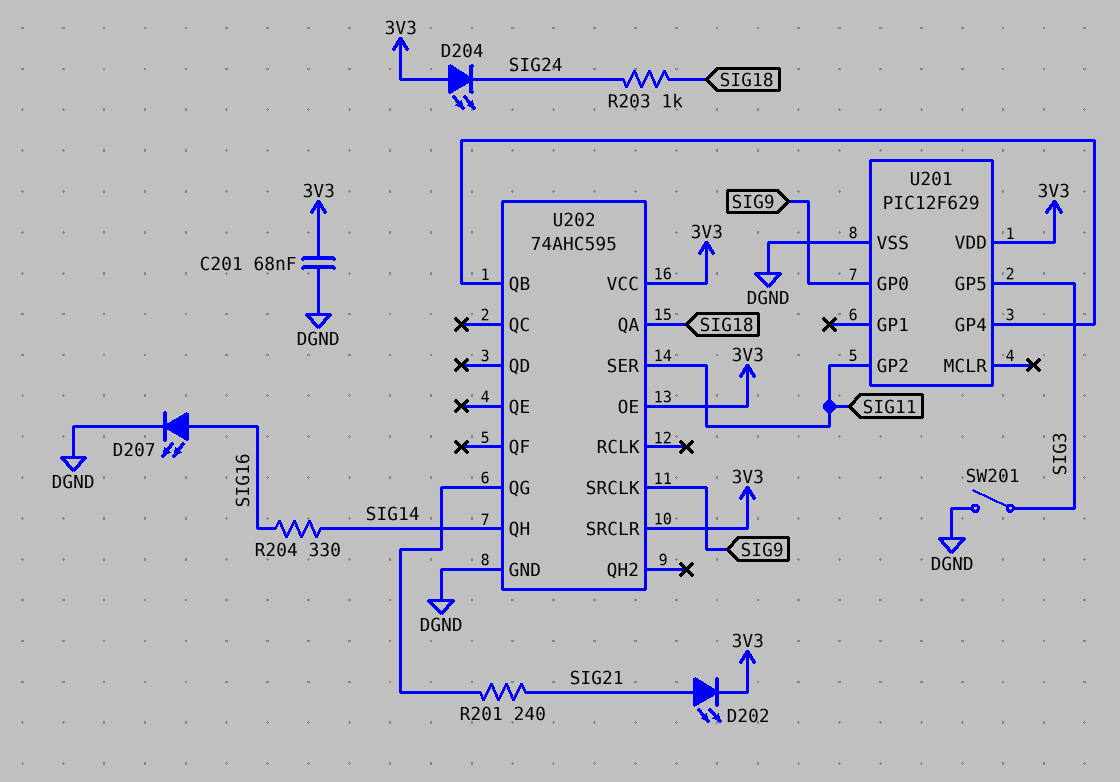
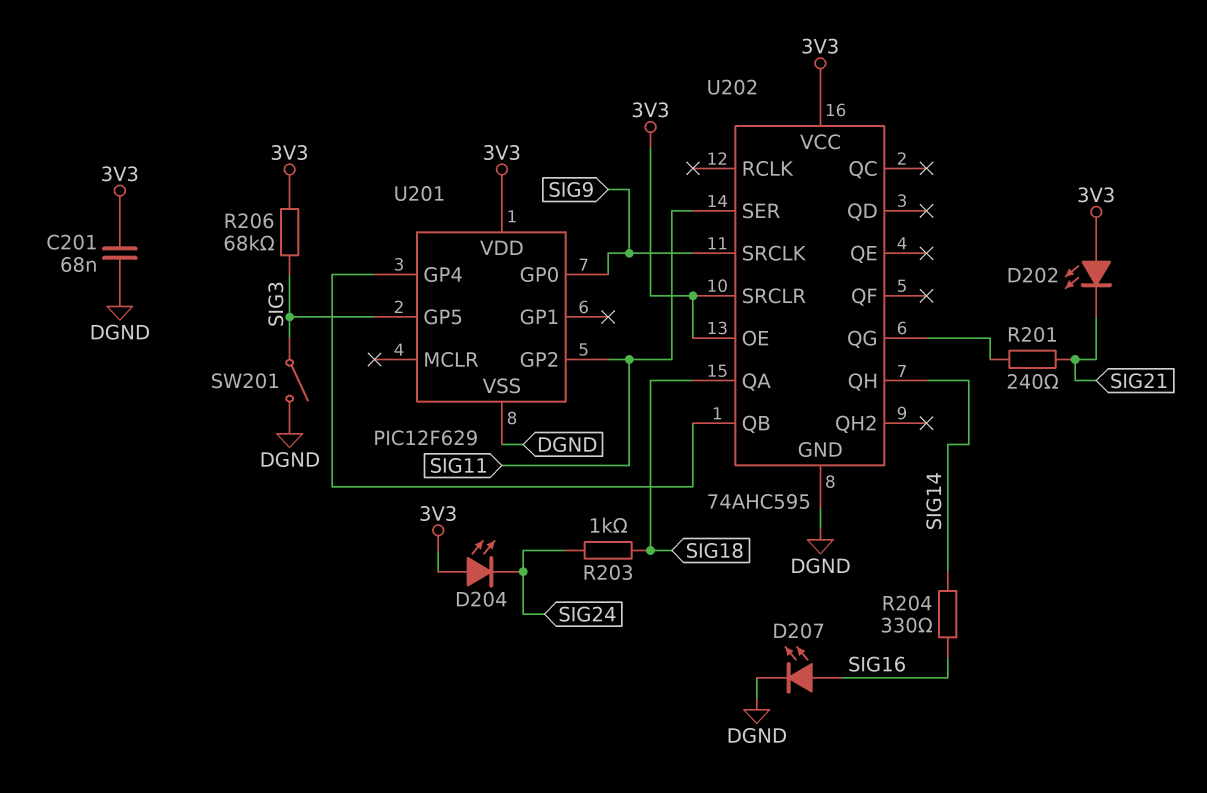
D202: LED (A SIG21, K 3V3) -> LED (A 3V3, K SIG21)
R206: none -> 68k (3V3, SIG3)

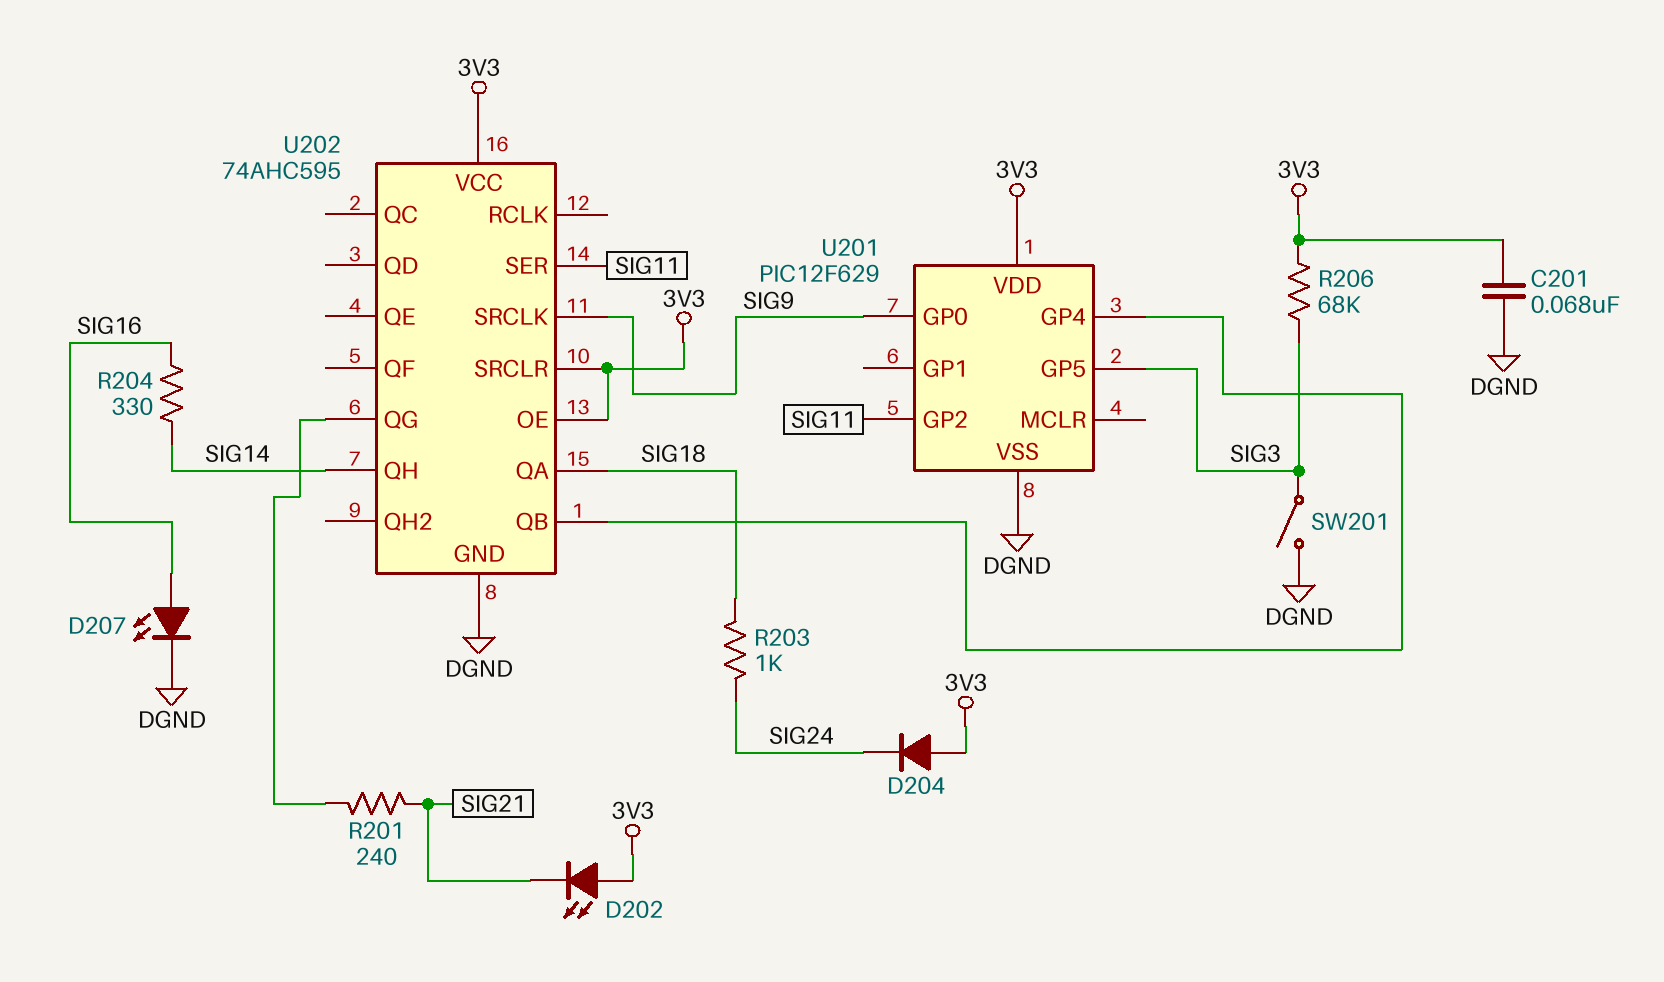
D204: LED (A 3V3, K SIG24) -> diode (A 3V3, K SIG24)

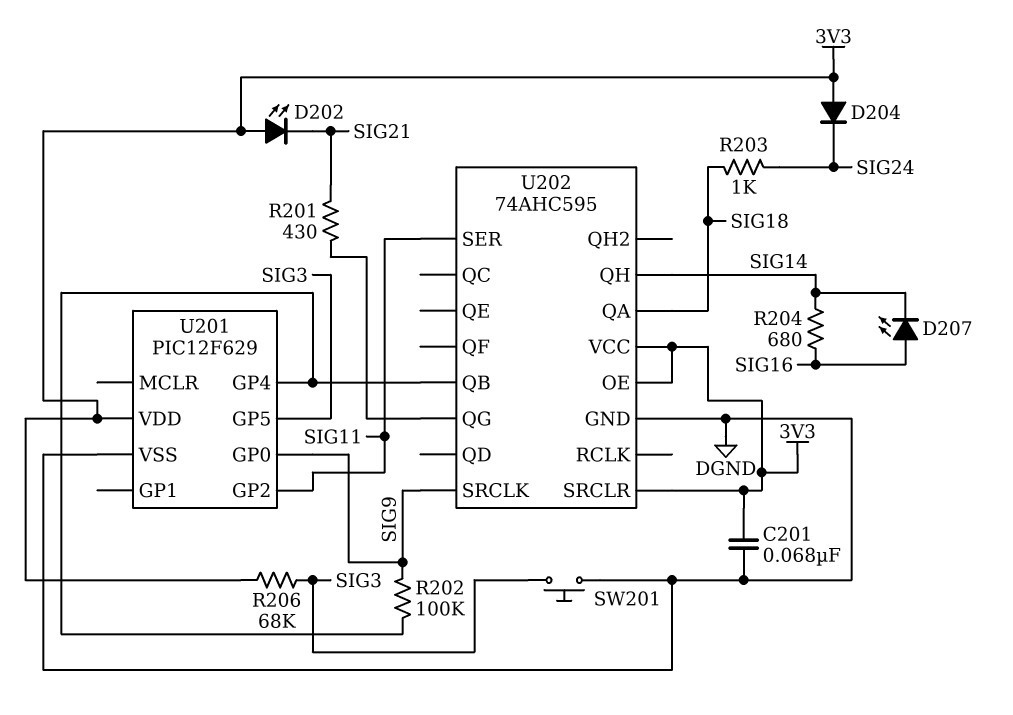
D207: LED (A SIG16, K DGND) -> LED (A SIG16, K SIG14)
R201: 240 (SIG21, U202/QG) -> 430 (SIG21, U202/QG)
R202: none -> 100k (SIG9, U201/GP4)
R204: 330 (SIG14, SIG16) -> 680 (SIG14, SIG16)
SW201: switch (DGND, SIG3) -> button (DGND, SIG3)

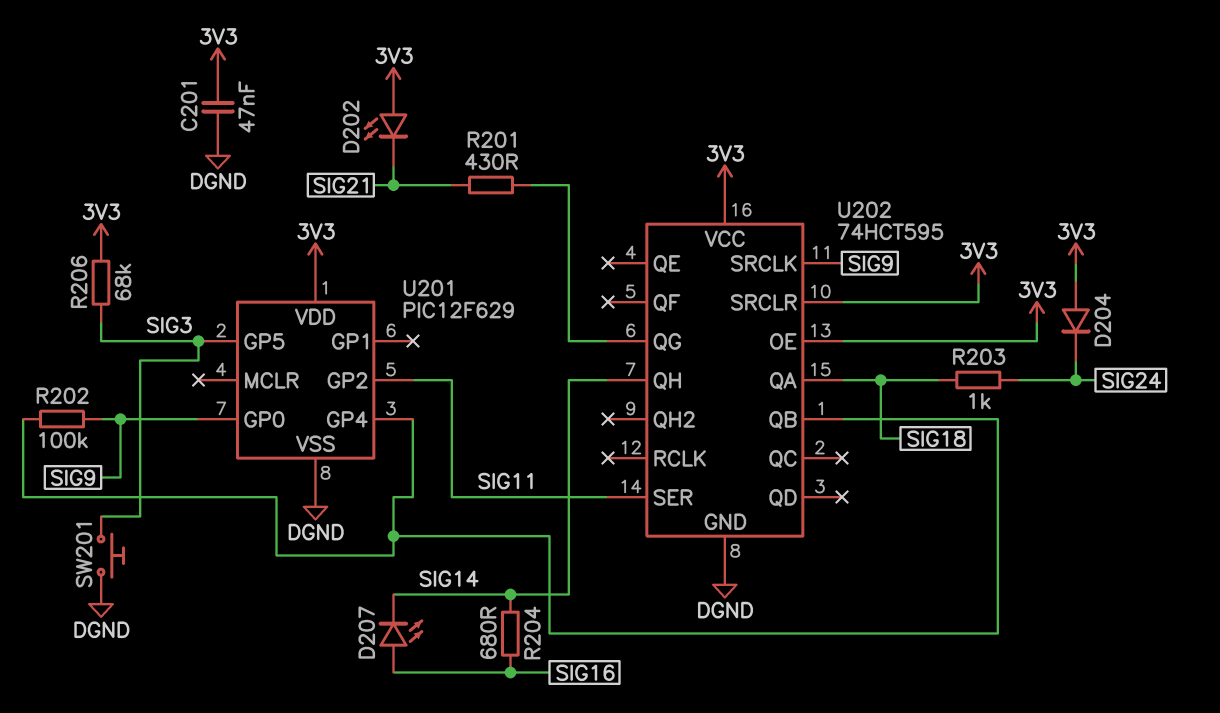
C201: 68nF (3V3, DGND) -> 47nF (3V3, DGND)
U202: 74AHC595 -> 74HCT595

